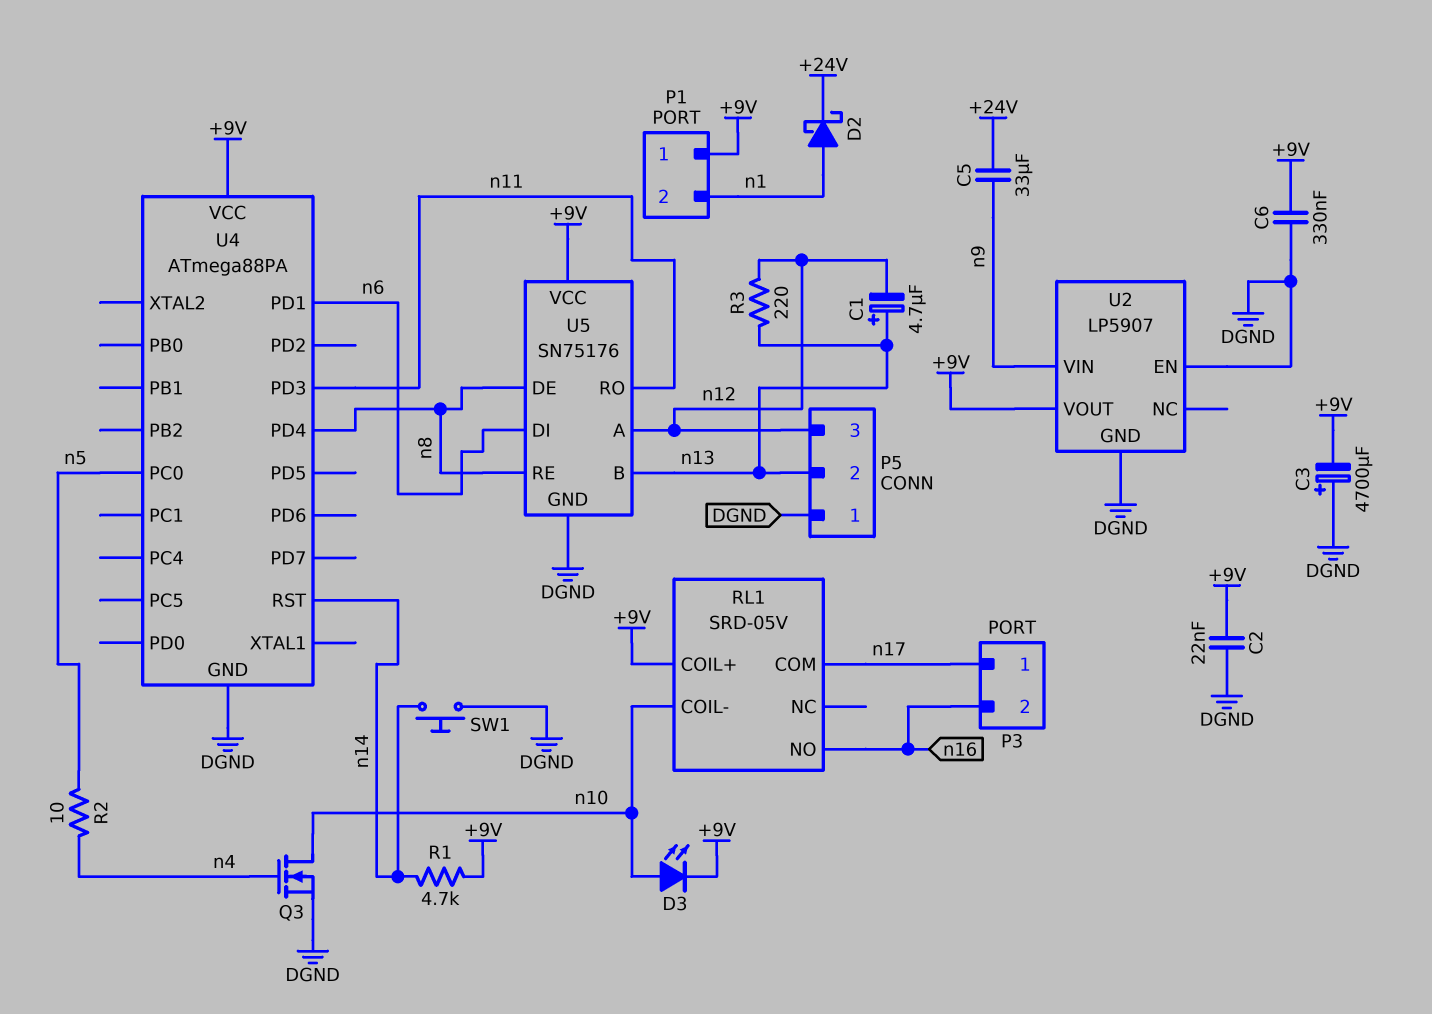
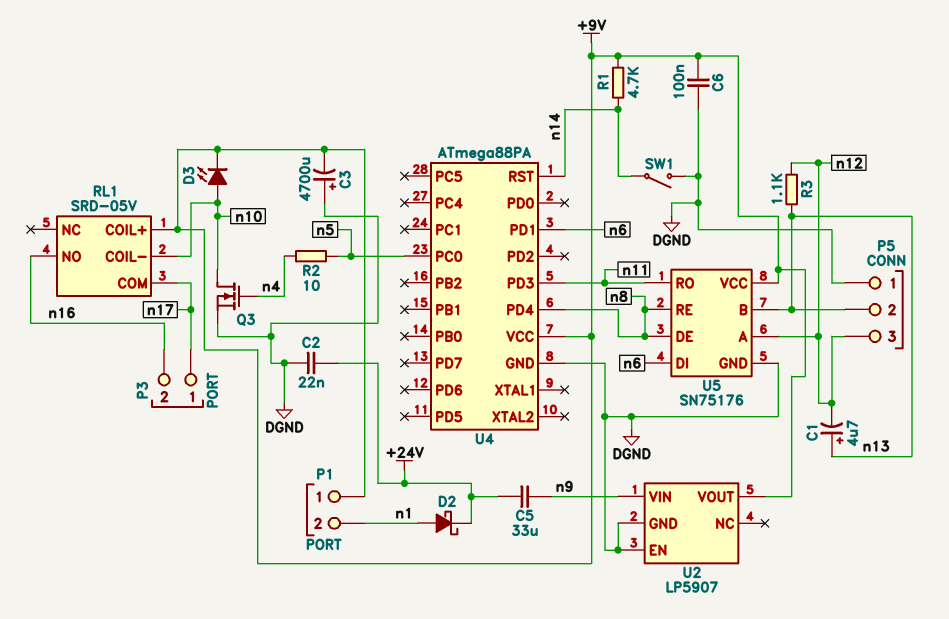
C2: 22nF (+9V, DGND) -> 22nF (+24V, DGND)
C6: 330nF (+9V, DGND) -> 100nF (+9V, DGND)
R3: 220 (n12, n13) -> 1.1k (n12, n13)
SW1: button (DGND, n14) -> switch (DGND, n14)

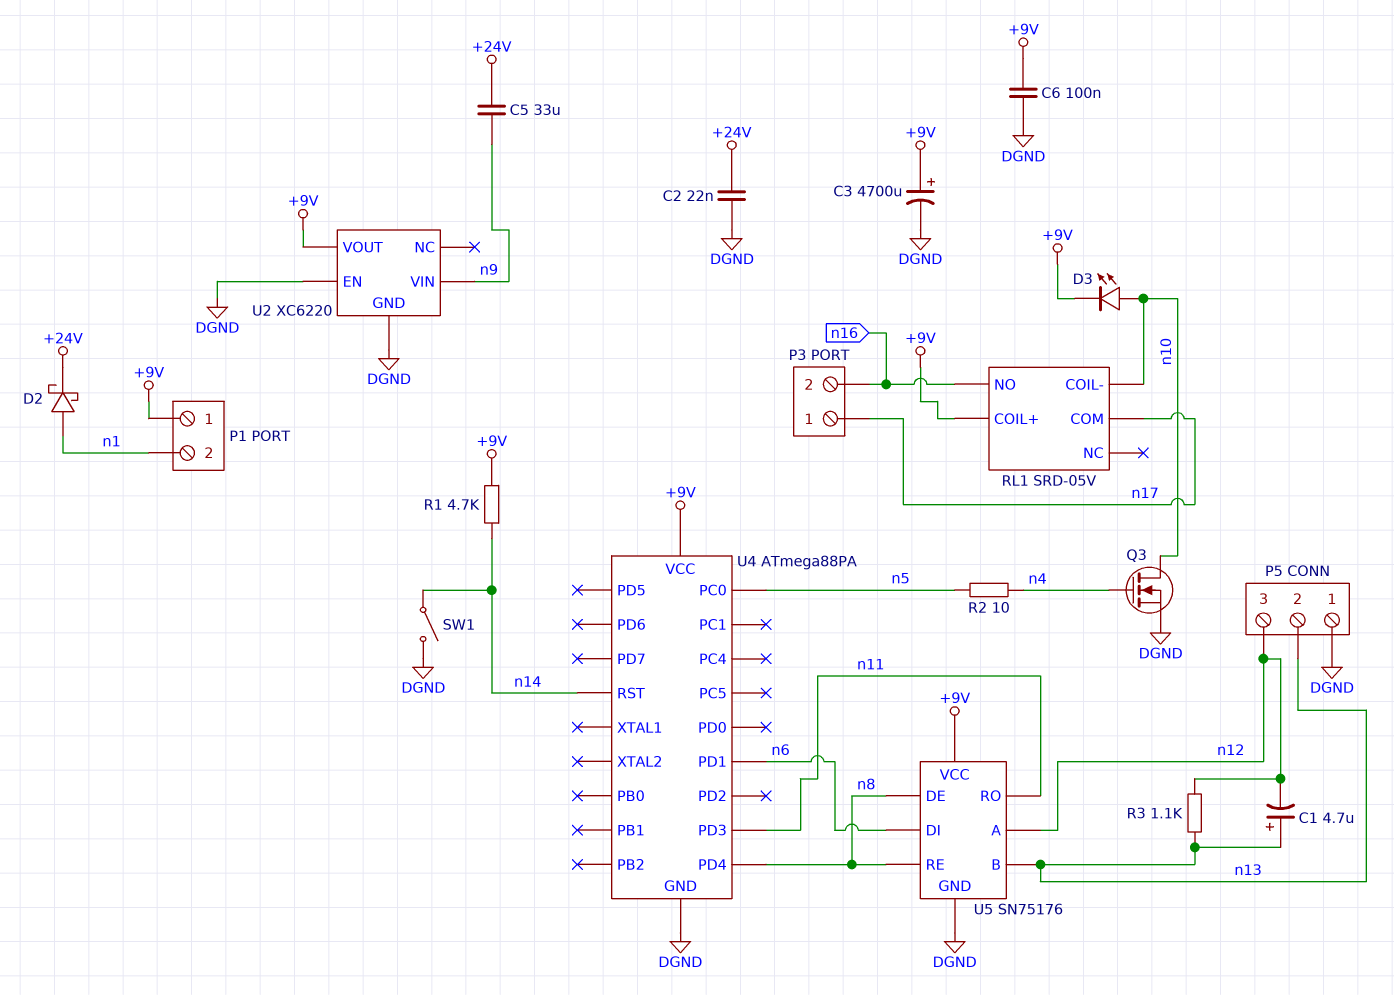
C3: 4700uF (plus DGND, minus +9V) -> 4700uF (plus +9V, minus DGND)
U2: LP5907 -> XC6220

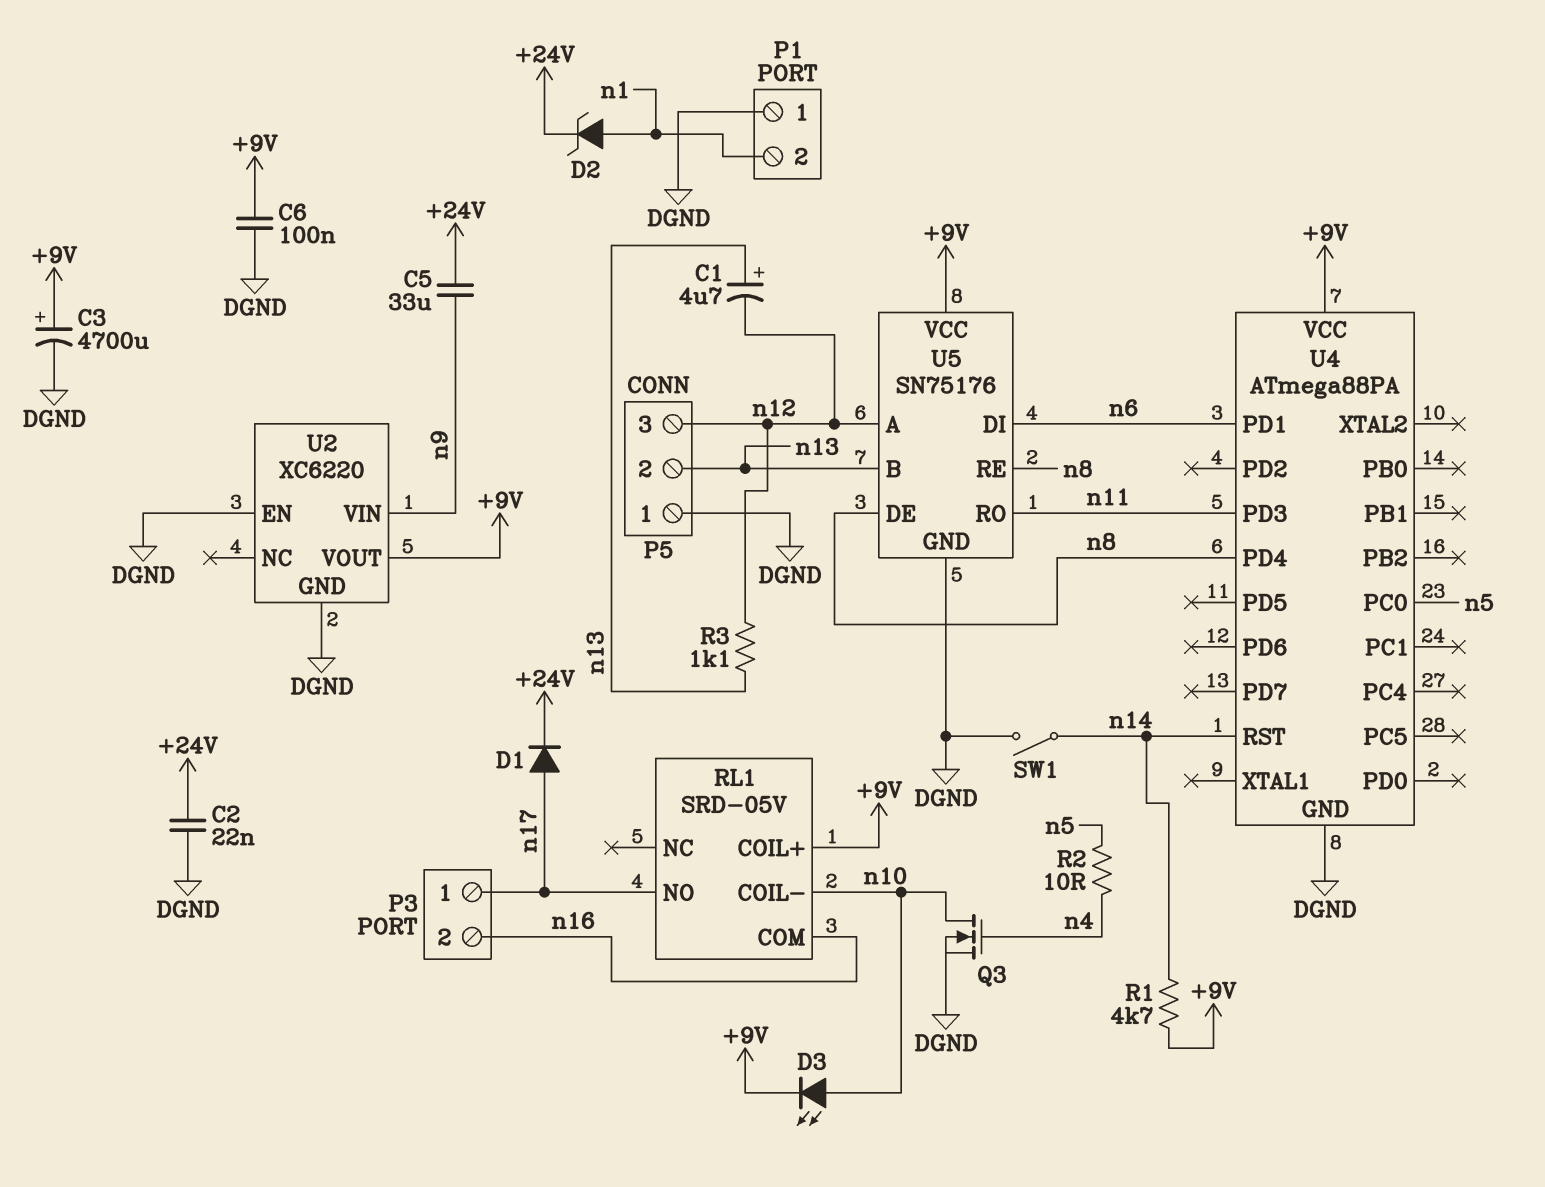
D1: none -> diode (A n17, K +24V)
D2: schottky (A n1, K +24V) -> zener (A n1, K +24V)
P1 pin 1: +9V -> DGND
RL1 pin COM: n17 -> n16
RL1 pin NO: n16 -> n17

